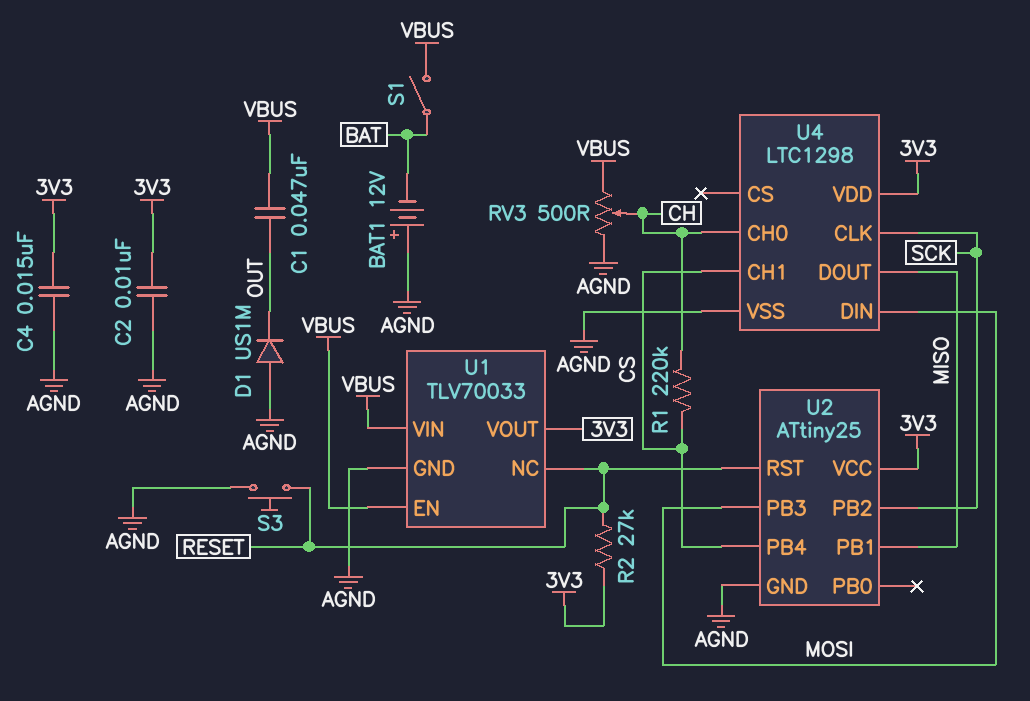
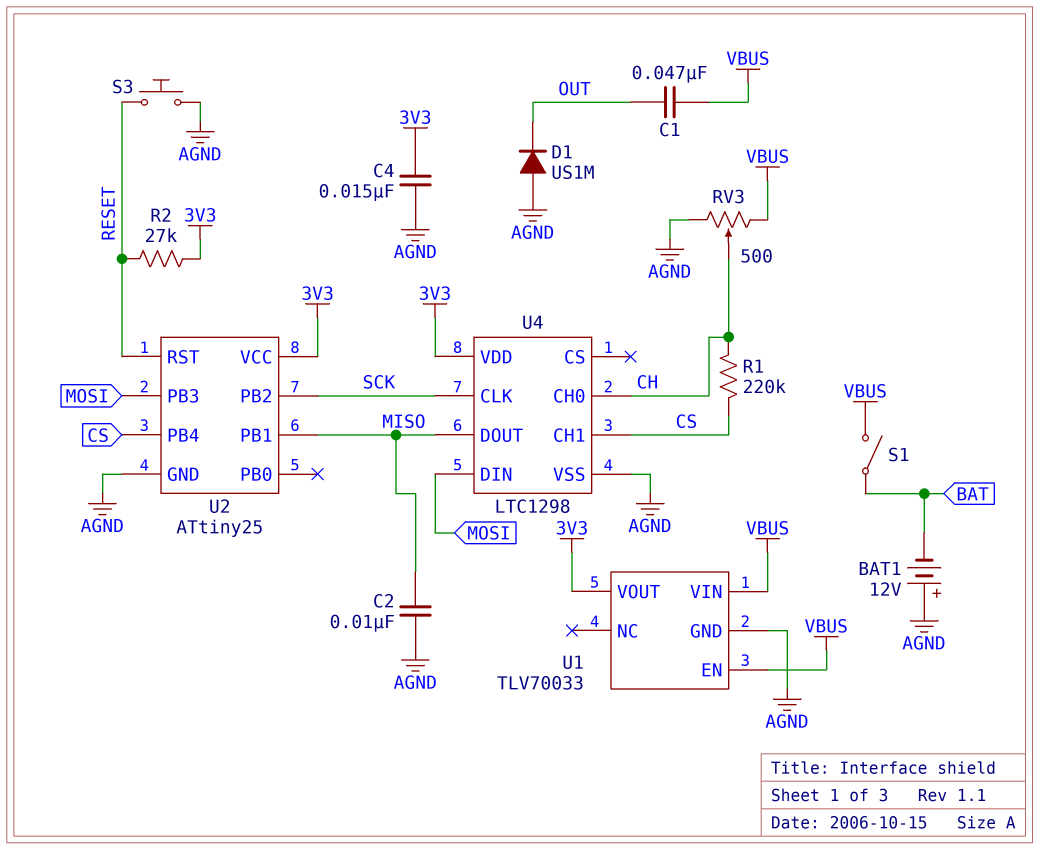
C2: 10nF (3V3, AGND) -> 10nF (AGND, MISO)
U1 pin NC: RESET -> none

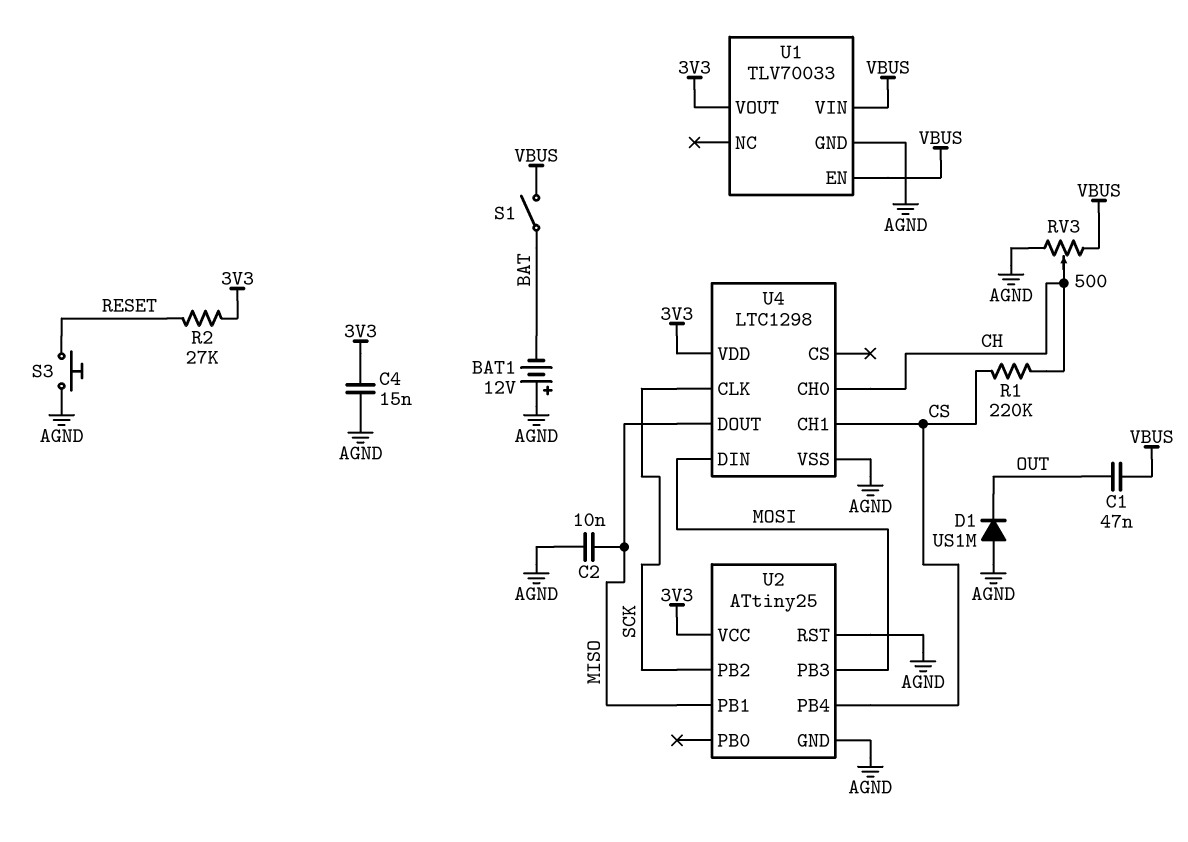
U2 pin RST: RESET -> AGND

